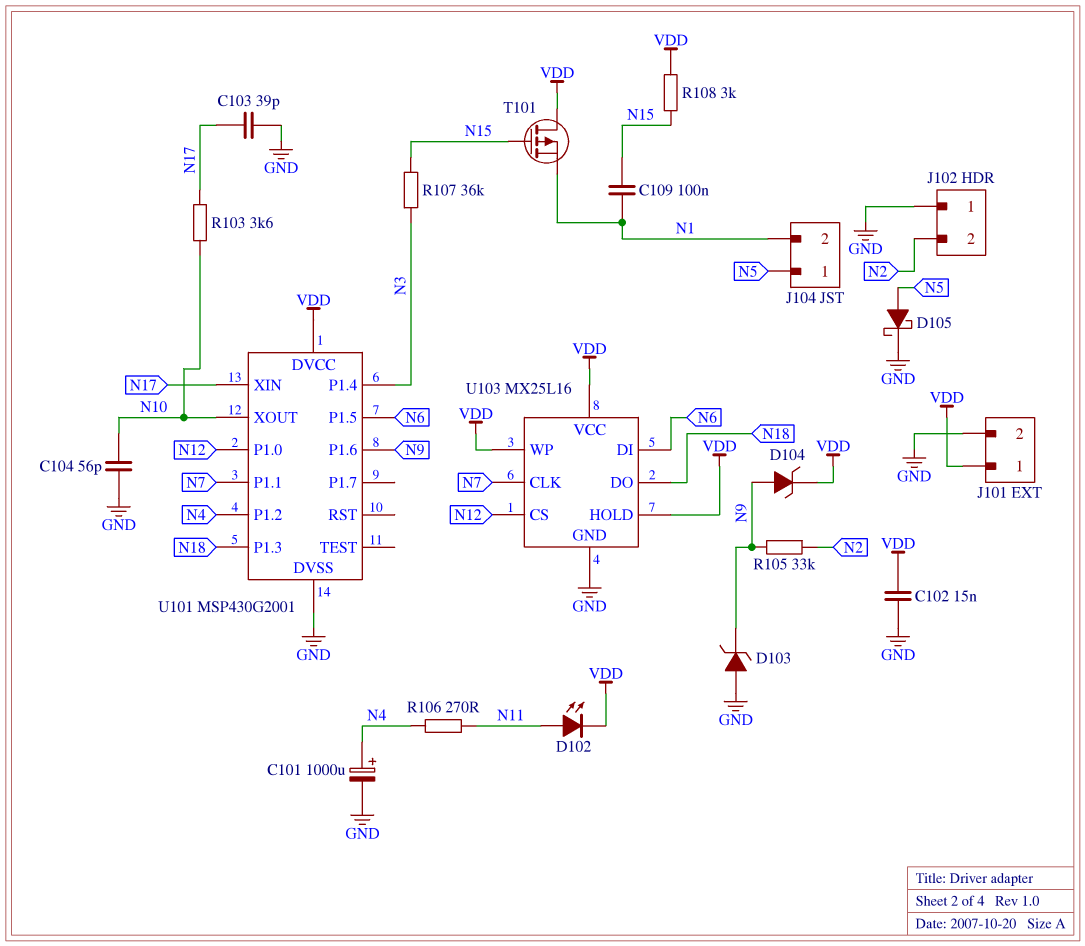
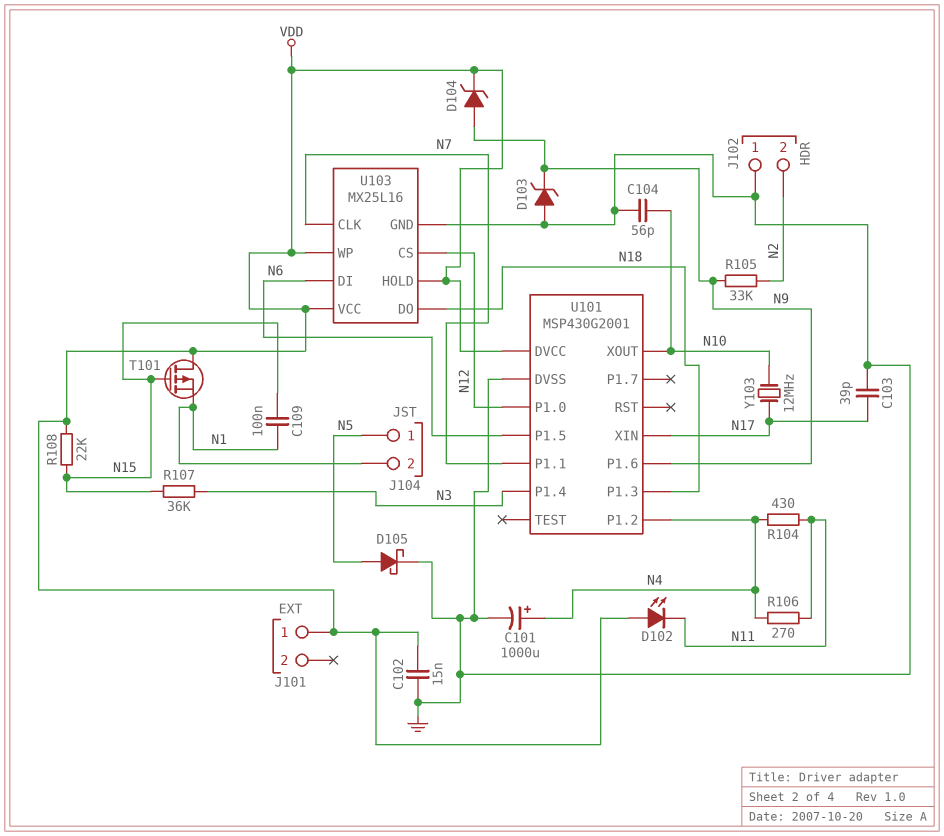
D102: LED (A N11, K VDD) -> LED (A VDD, K N11)
J101 pin 2: GND -> none
R103: 3.6k (N10, N17) -> none
R104: none -> 430 (N4, N11)
R108: 3k (N15, VDD) -> 22k (N15, VDD)
Y103: none -> 12MHz (N10, N17)

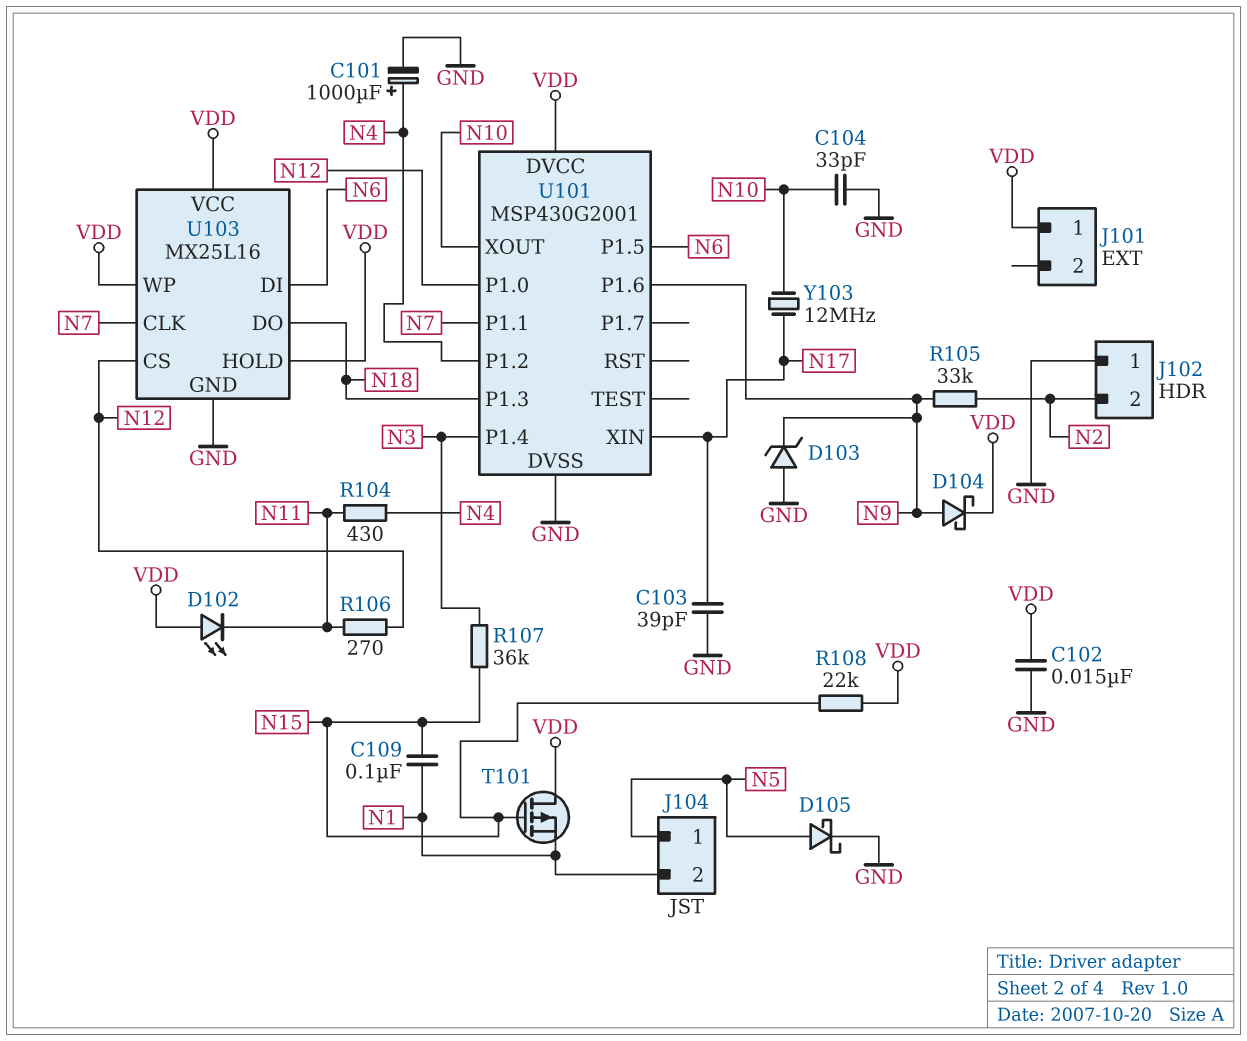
C104: 56pF (GND, N10) -> 33pF (GND, N10)
D104: zener (A N9, K VDD) -> schottky (A N9, K VDD)
R106: 270 (N4, N11) -> 270 (N11, N12)

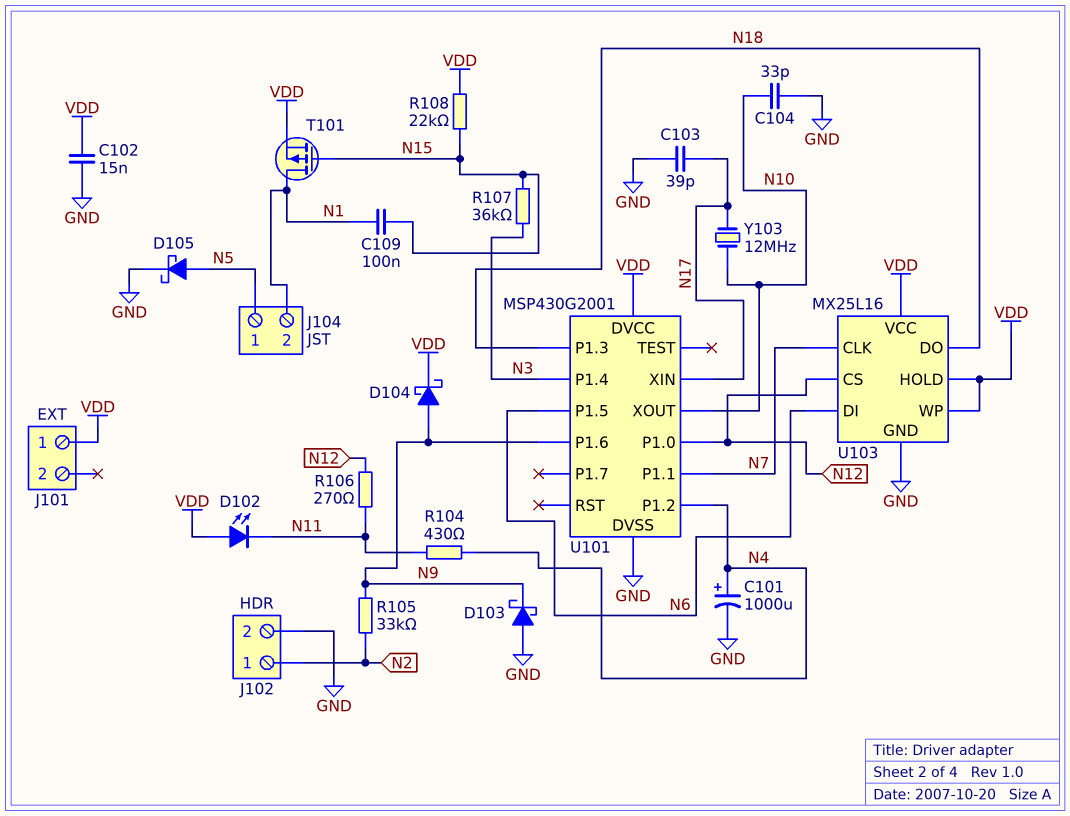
D103: zener (A GND, K N9) -> schottky (A GND, K N9)
J102 pin 1: GND -> N2
J102 pin 2: N2 -> GND
T101: PMOS (G N15, D VDD, S N1) -> PMOS (G N15, D N1, S VDD)

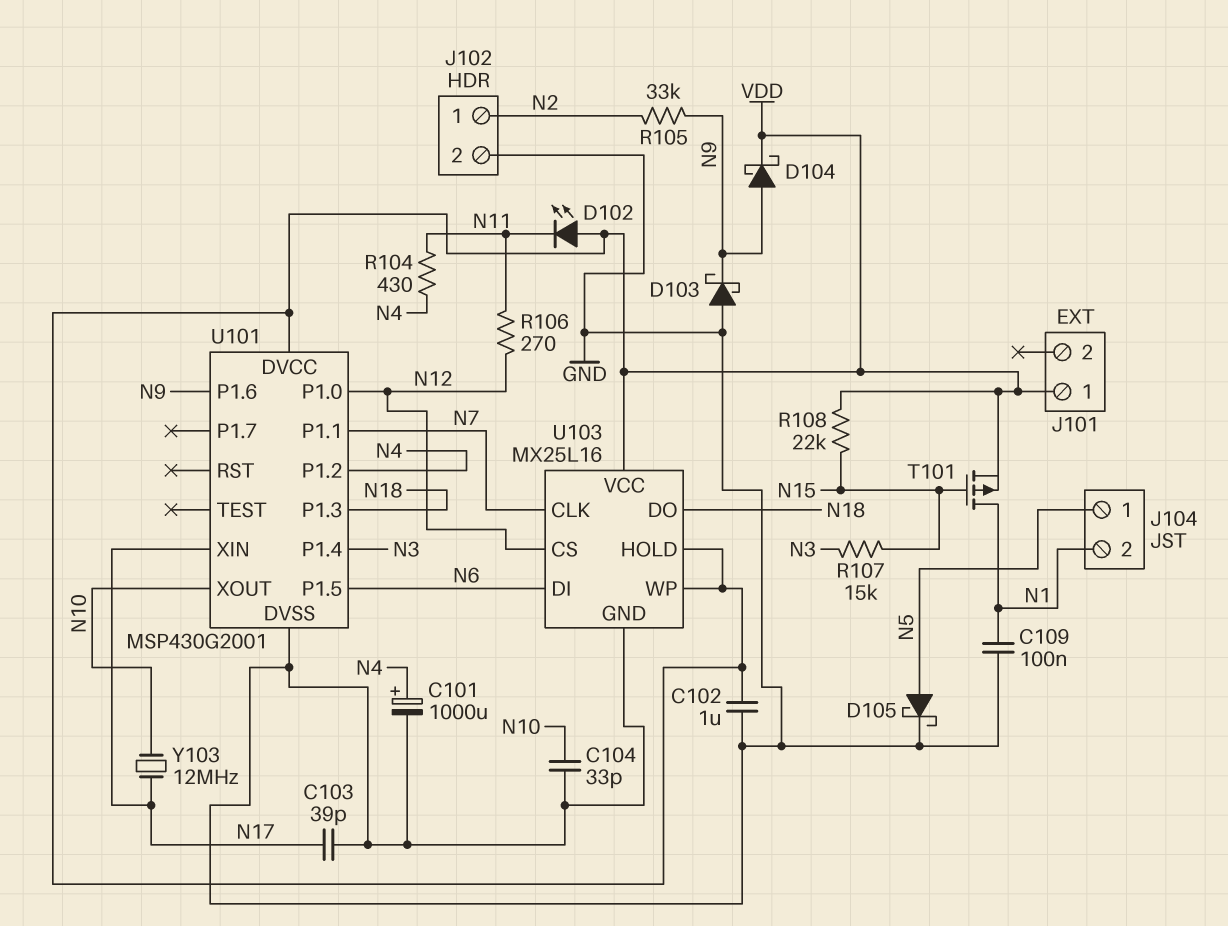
C102: 15nF (GND, VDD) -> 1uF (GND, VDD)
C109: 100nF (N1, N15) -> 100nF (GND, N1)
R107: 36k (N3, N15) -> 15k (N3, N15)

